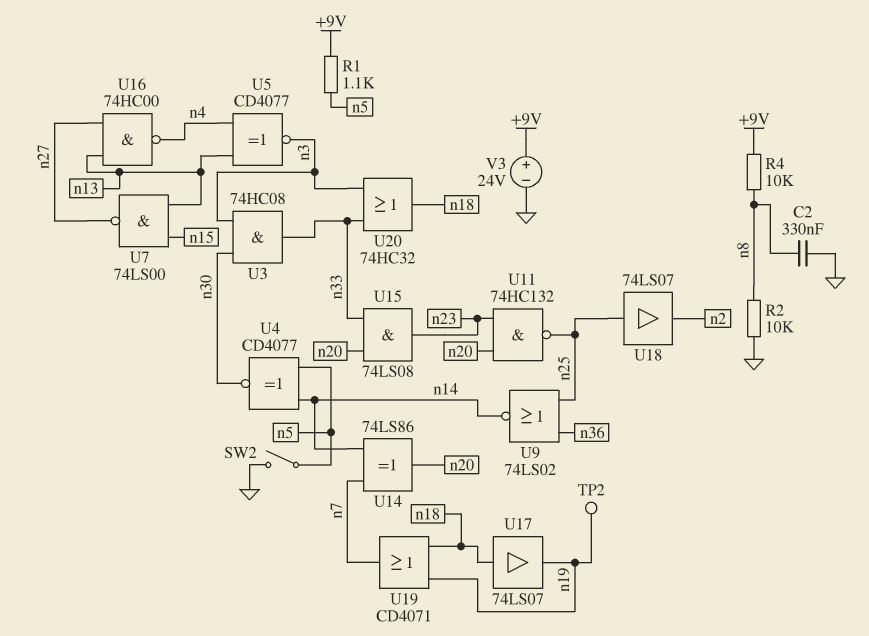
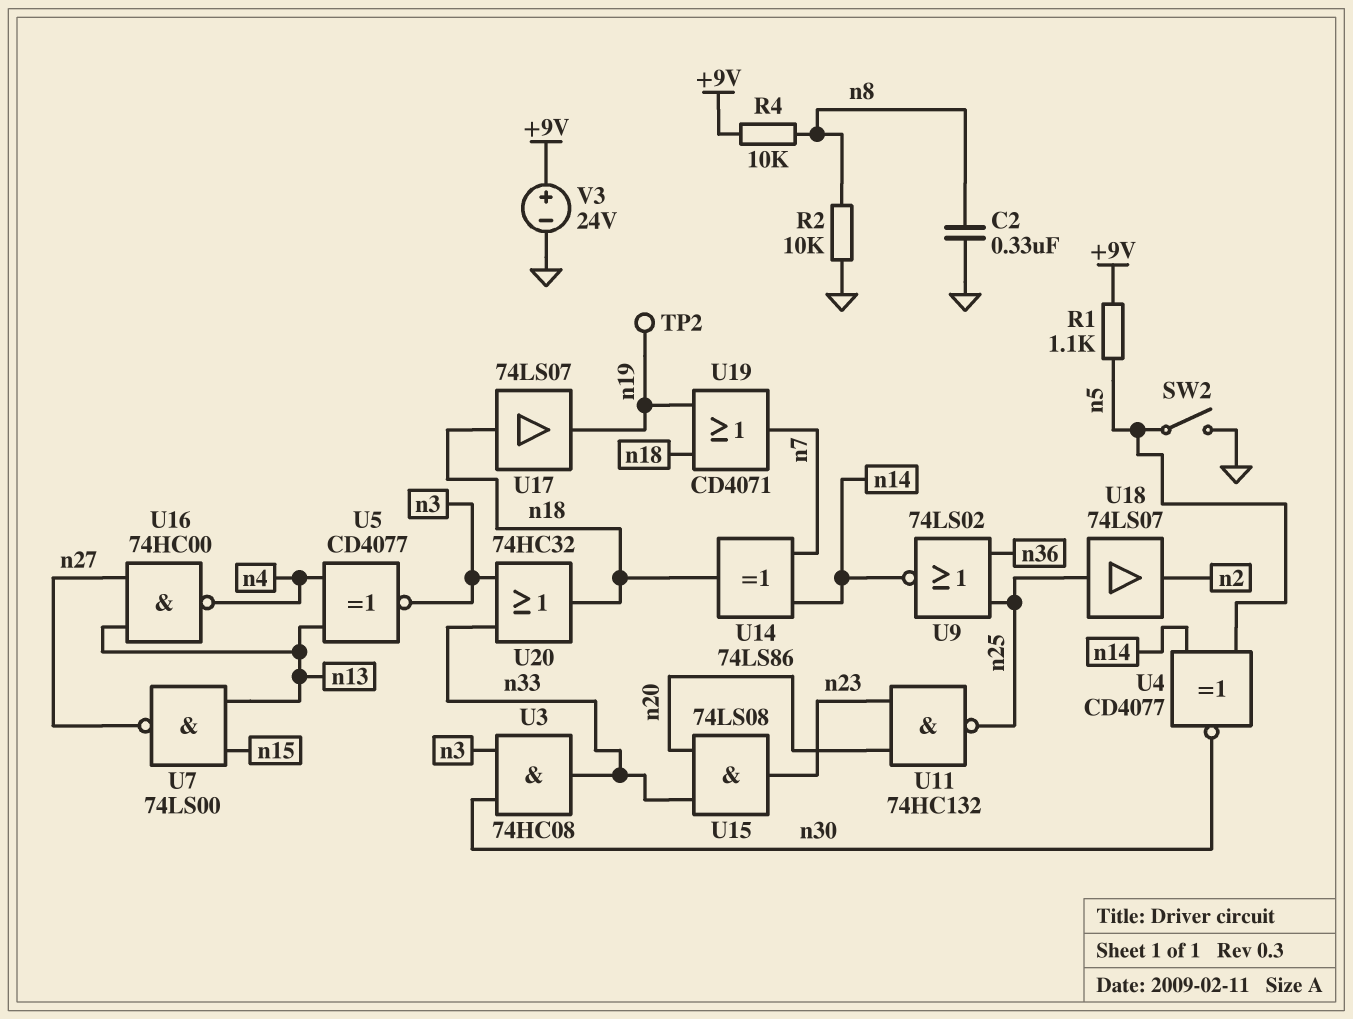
U14: XOR 74LS86 (in n7, in n14, out n20) -> XOR 74LS86 (in n7, in n14, out n18)

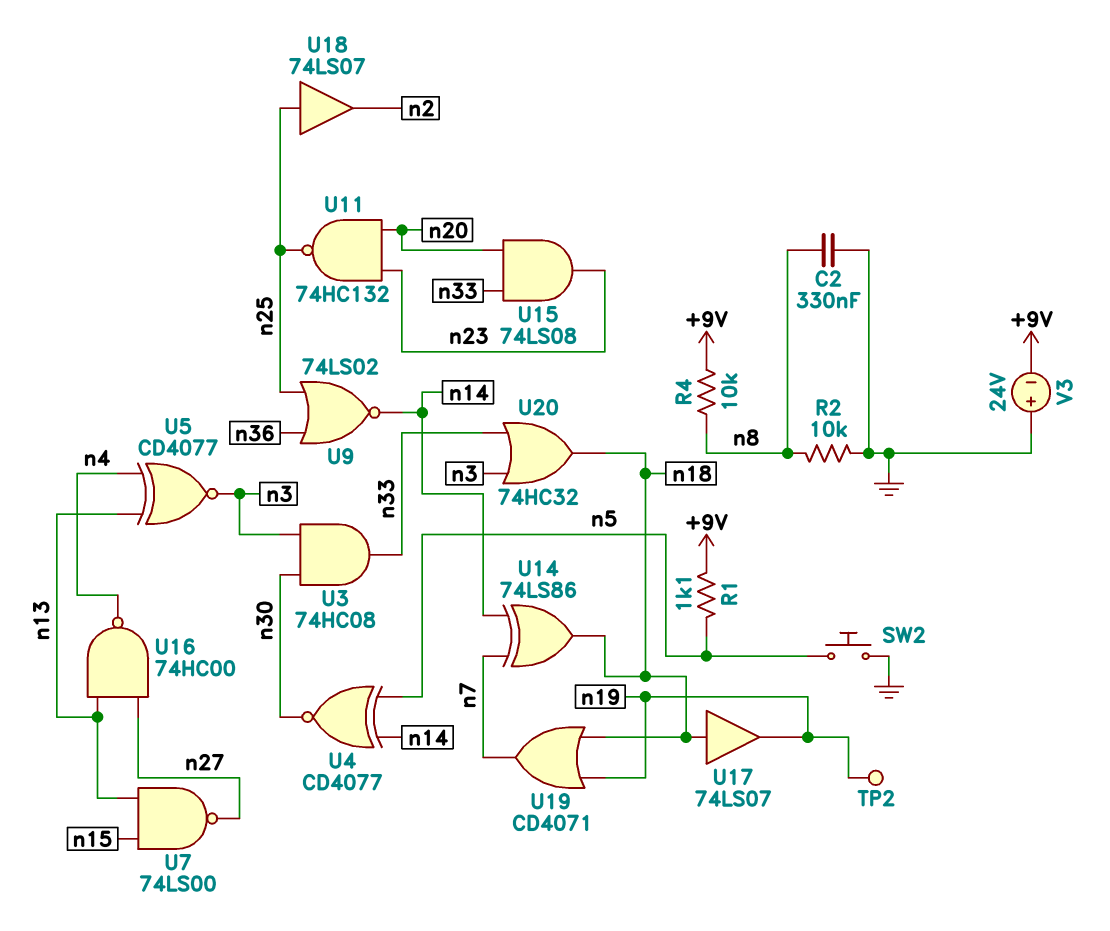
SW2: switch (GND, n5) -> button (GND, n5)
V3: 24V (plus +9V, minus GND) -> 24V (plus GND, minus +9V)

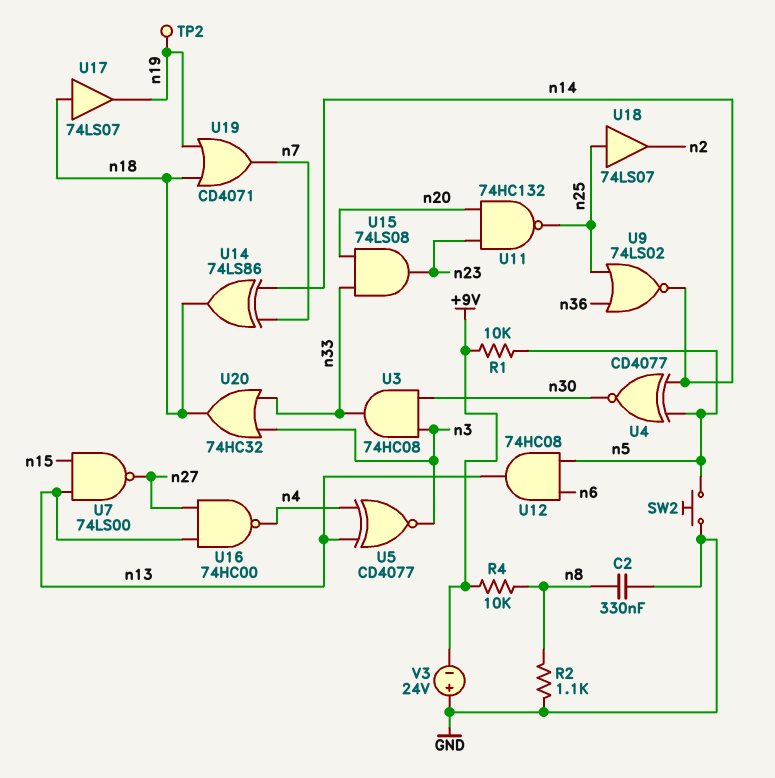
R1: 1.1k (+9V, n5) -> 10k (+9V, n5)
R2: 10k (GND, n8) -> 1.1k (GND, n8)
U12: none -> AND 74HC08 (in n5, in n6, out n13)

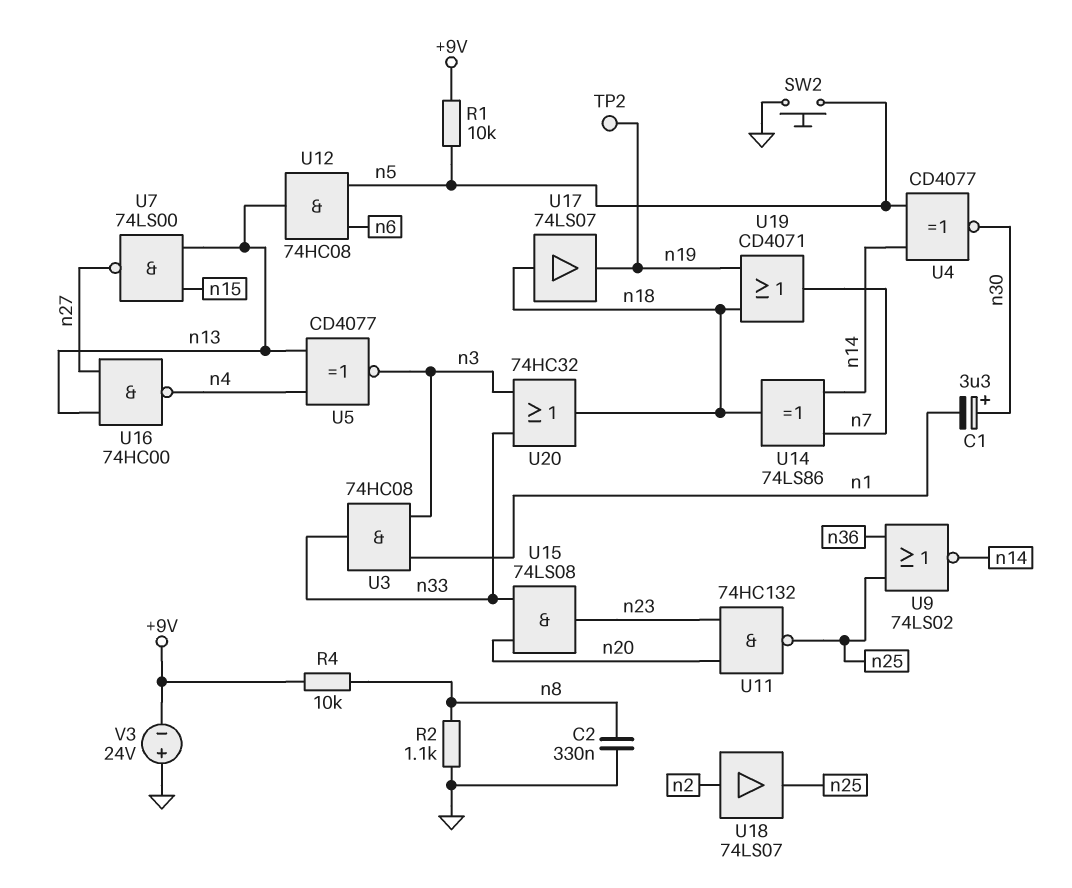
C1: none -> 3.3uF (plus n30, minus n1)
U3: AND 74HC08 (in n3, in n30, out n33) -> AND 74HC08 (in n1, in n3, out n33)
U18: buffer 74LS07 (in n25, out n2) -> buffer 74LS07 (in n2, out n25)

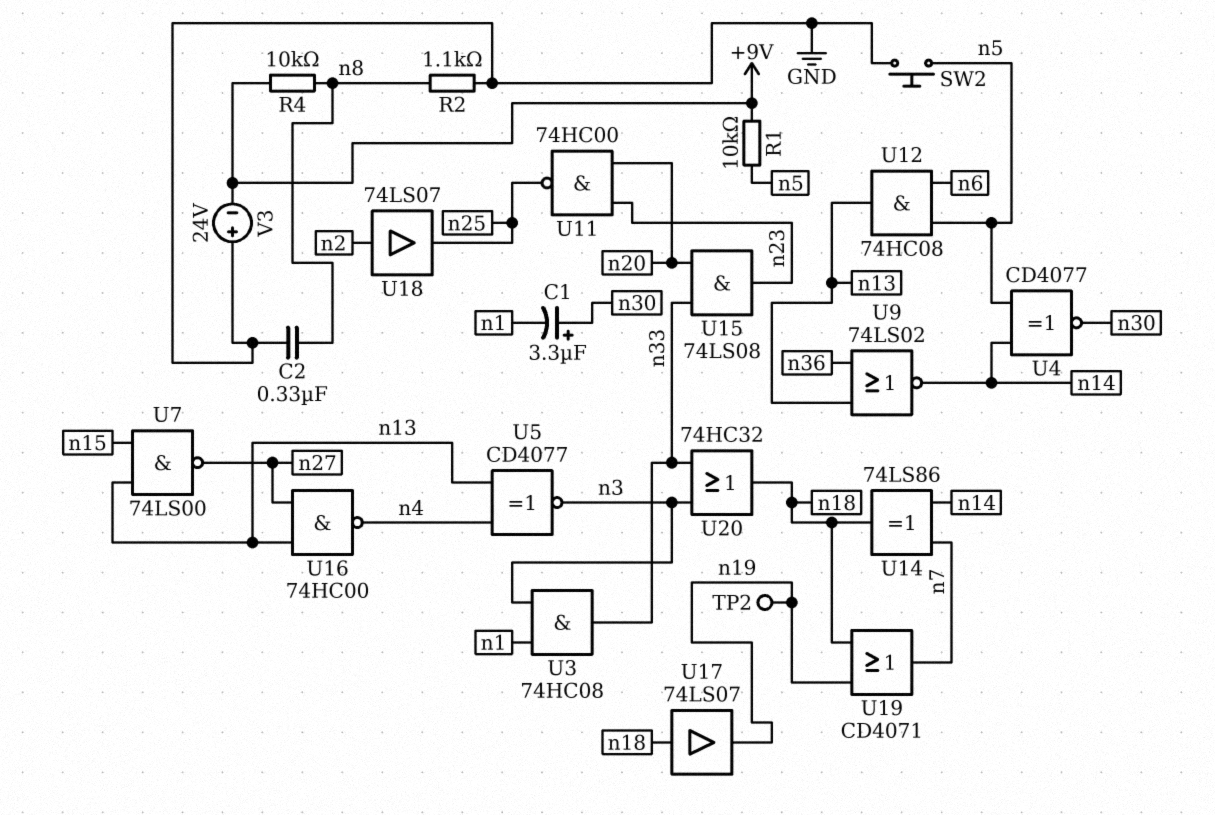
U9: NOR 74LS02 (in n25, in n36, out n14) -> NOR 74LS02 (in n13, in n36, out n14)
U11: NAND 74HC132 (in n20, in n23, out n25) -> NAND 74HC00 (in n20, in n23, out n25)

